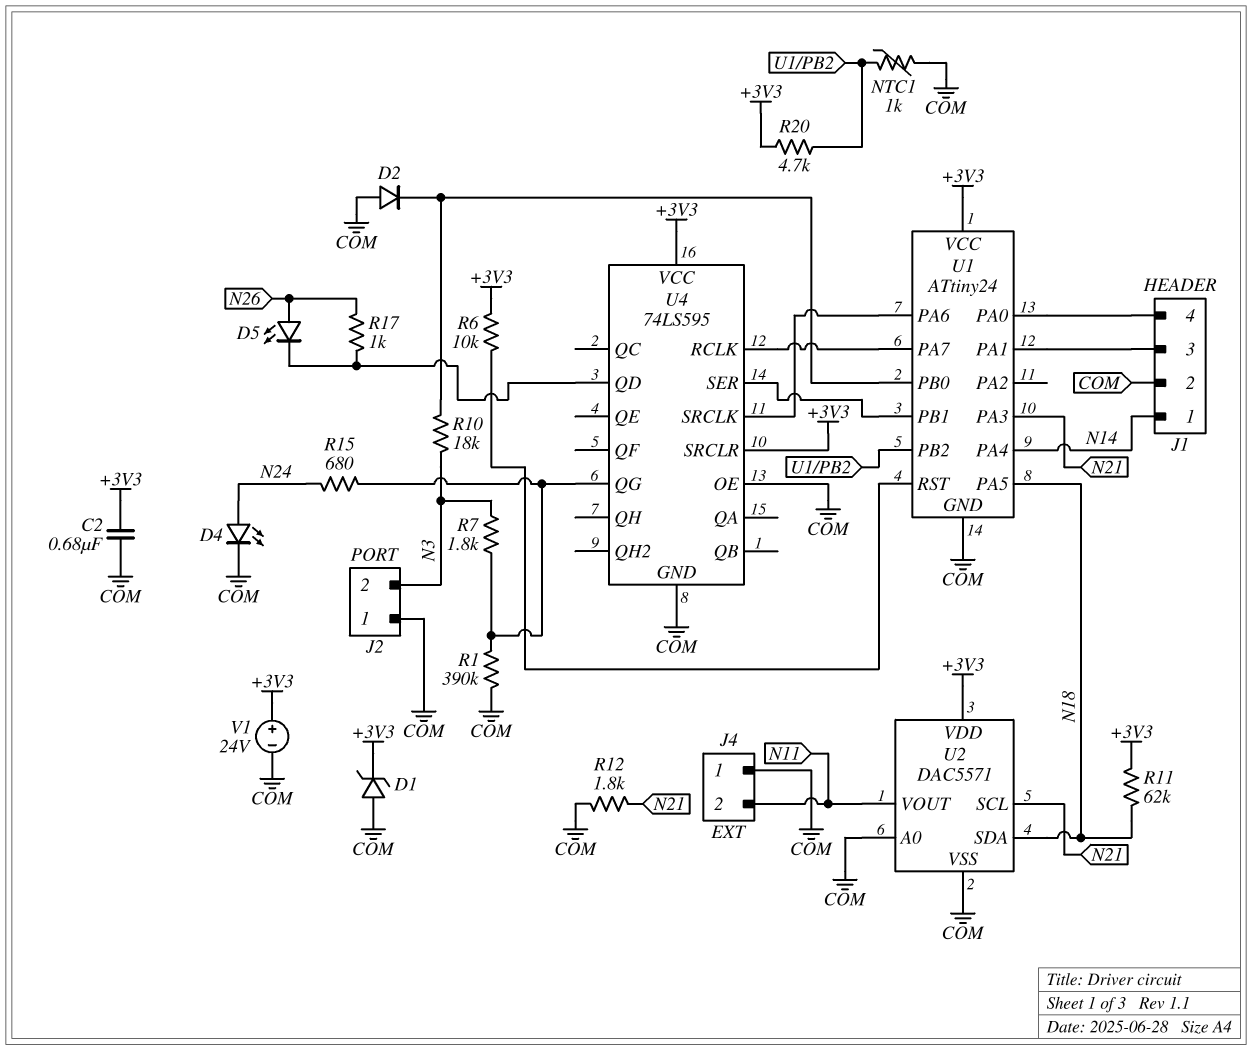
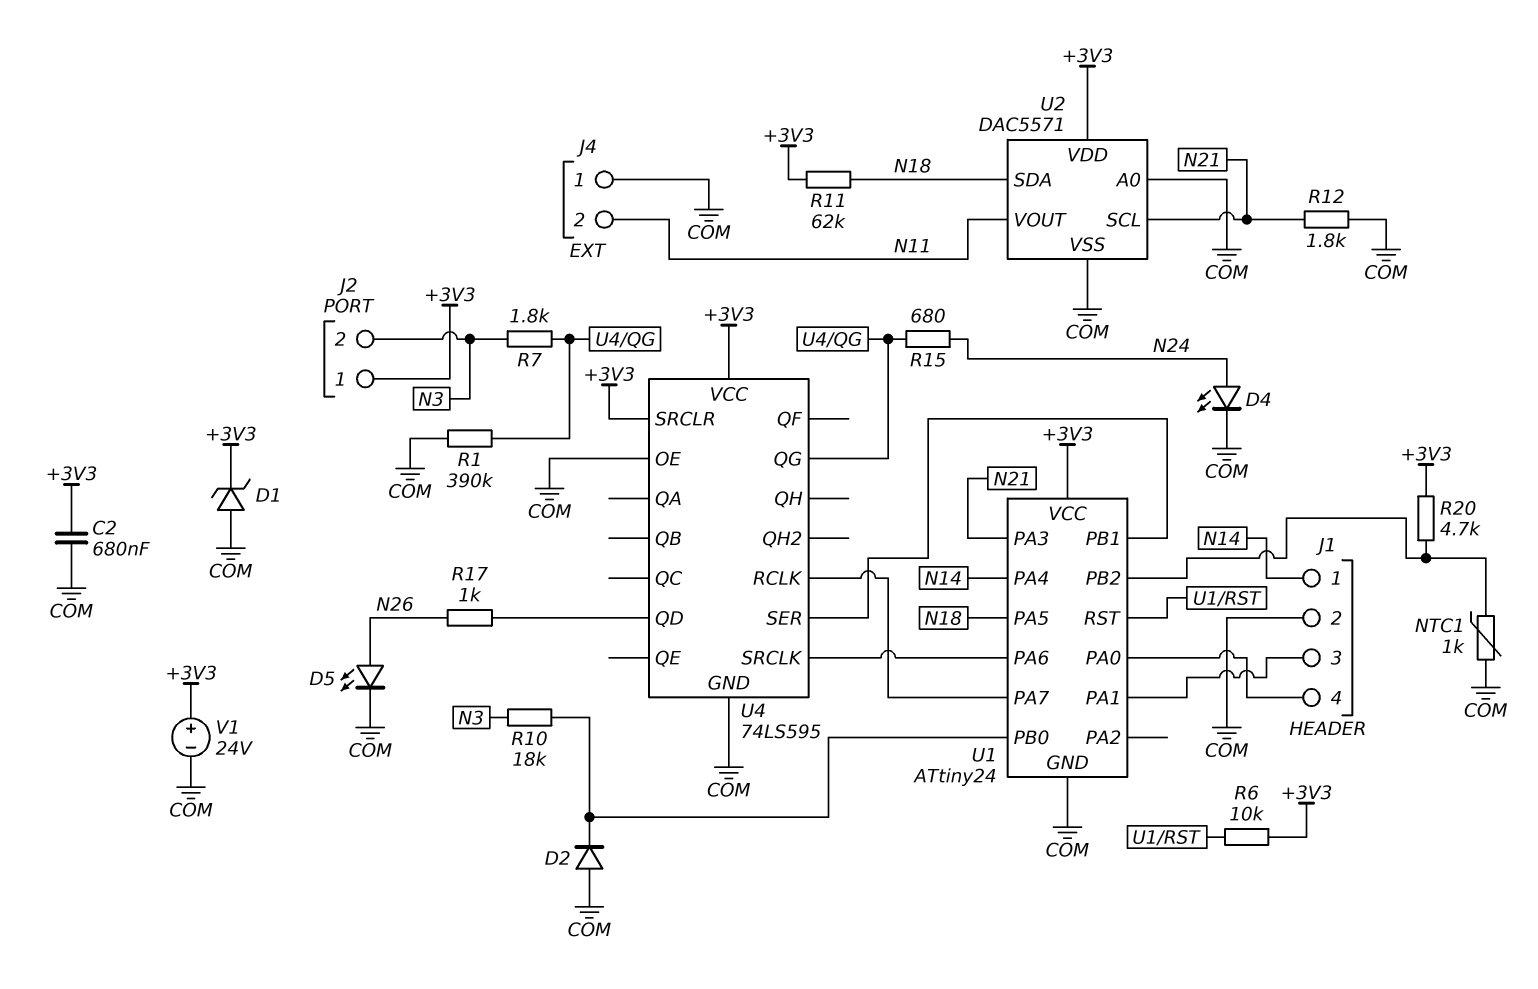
D5: LED (A N26, K U4/QD) -> LED (A N26, K COM)
J2 pin 1: COM -> +3V3

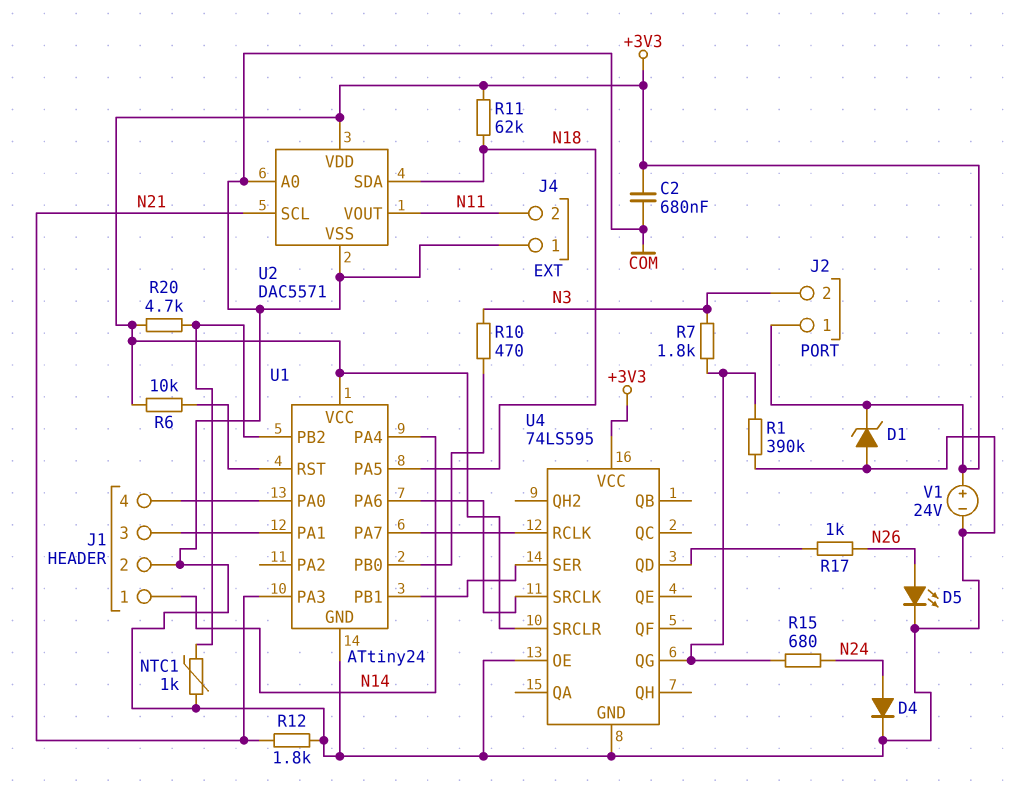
D2: diode (A COM, K U1/PB0) -> none
D4: LED (A N24, K COM) -> diode (A N24, K COM)
R10: 18k (N3, U1/PB0) -> 470 (N3, U1/PB0)

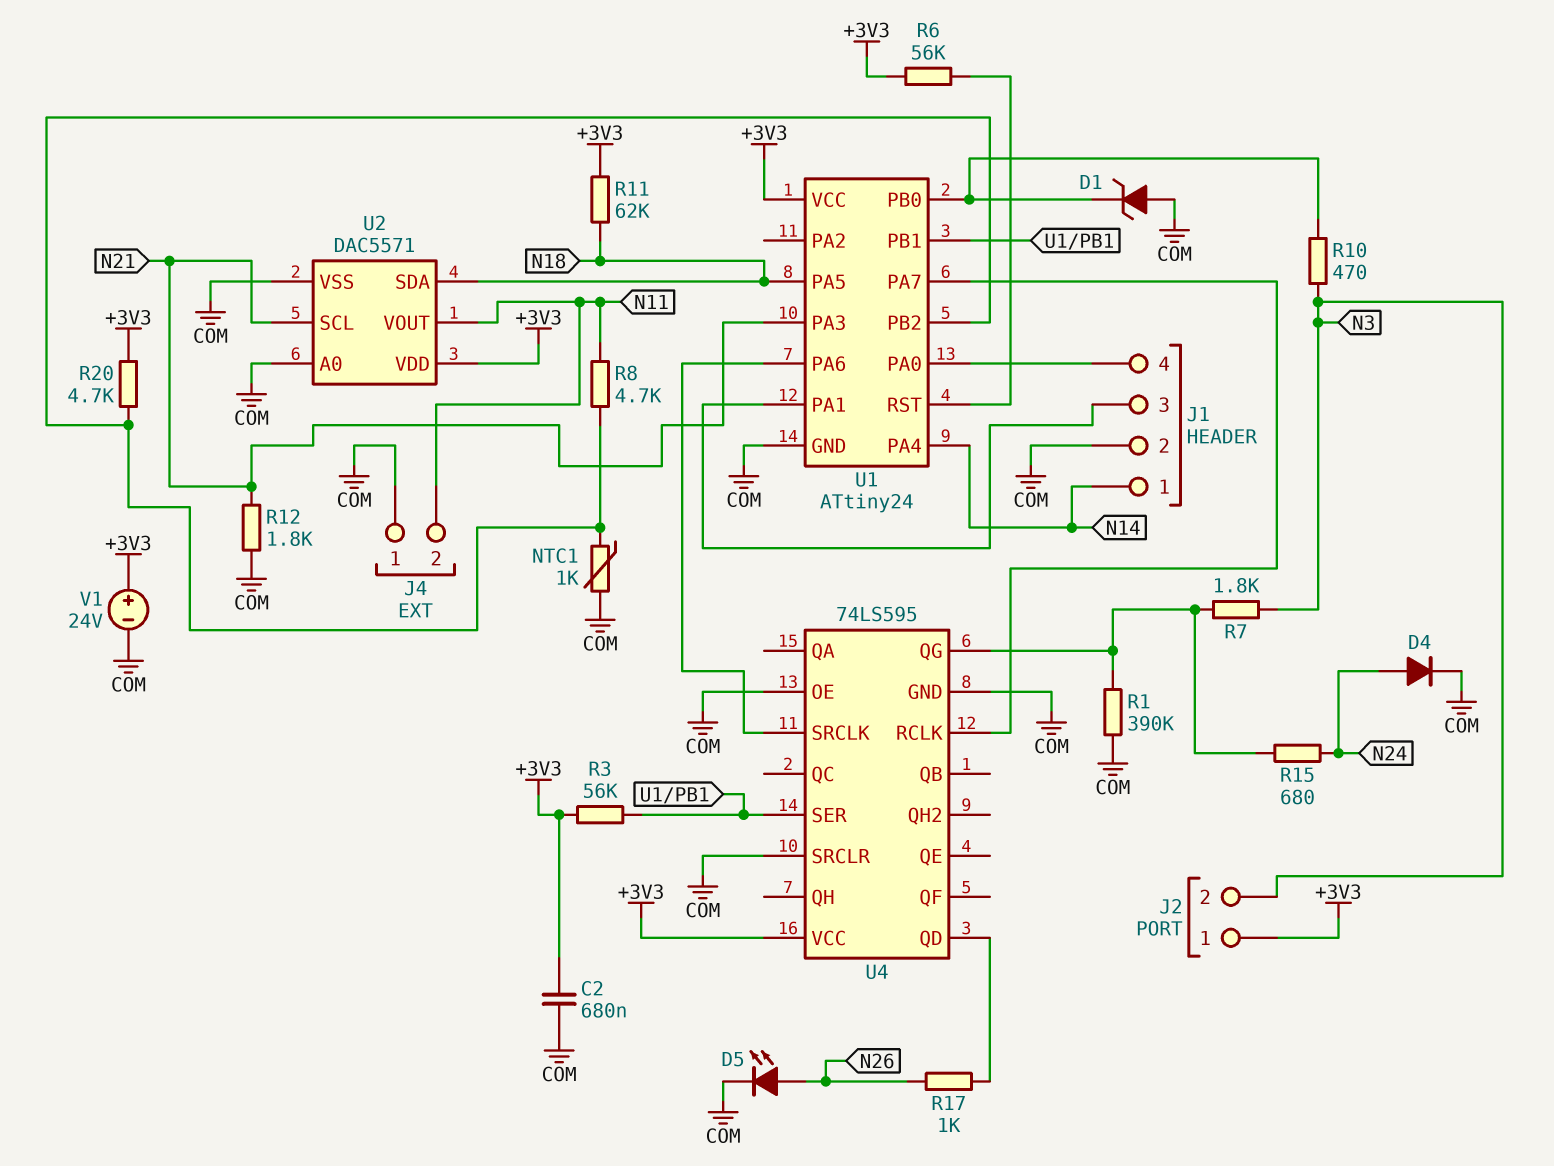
D1: zener (A COM, K +3V3) -> zener (A COM, K U1/PB0)
R3: none -> 56k (+3V3, U1/PB1)
R6: 10k (+3V3, U1/RST) -> 56k (+3V3, U1/RST)
R8: none -> 4.7k (N11, U1/PB2)
U4 pin SRCLR: +3V3 -> COM

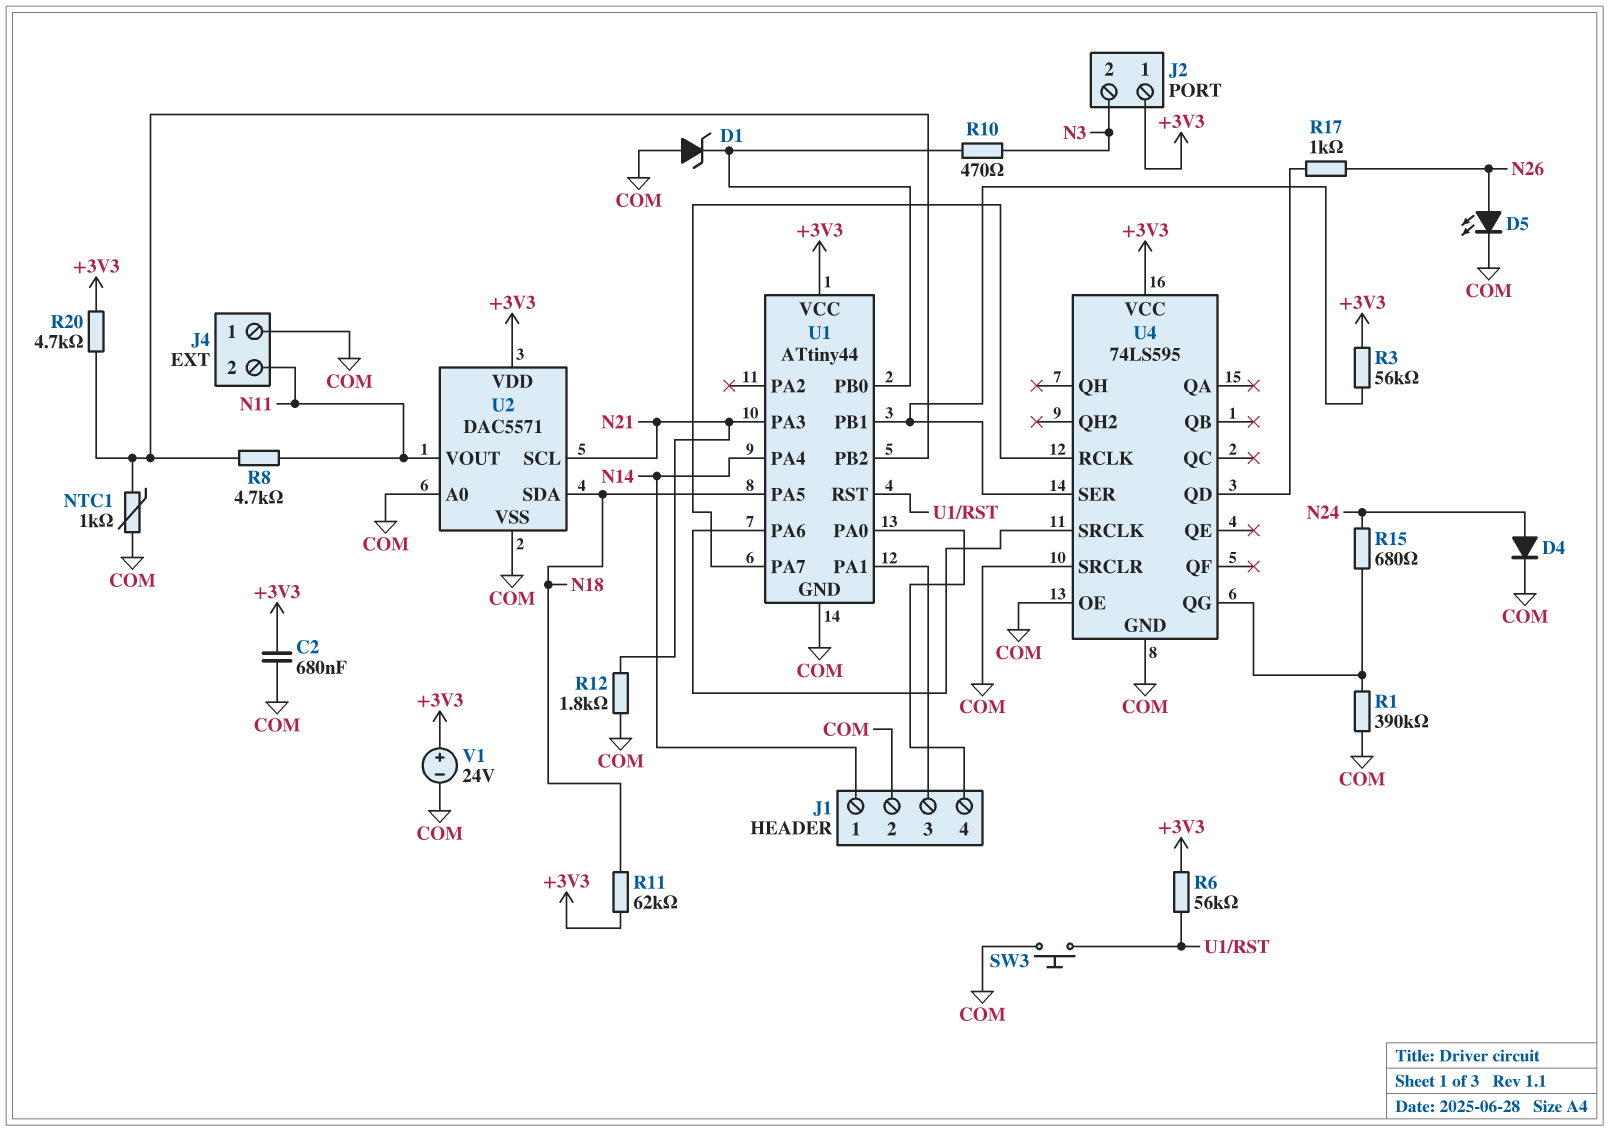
R7: 1.8k (N3, U4/QG) -> none
SW3: none -> button (COM, U1/RST)
U1: ATtiny24 -> ATtiny44

